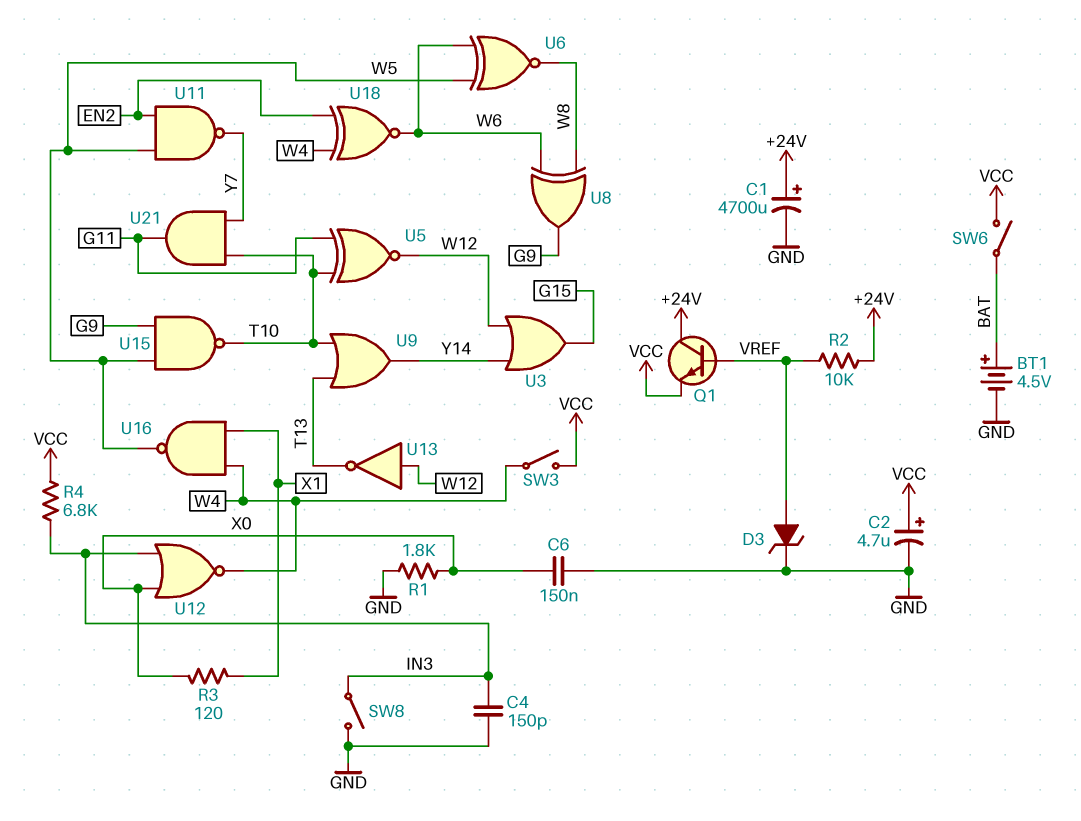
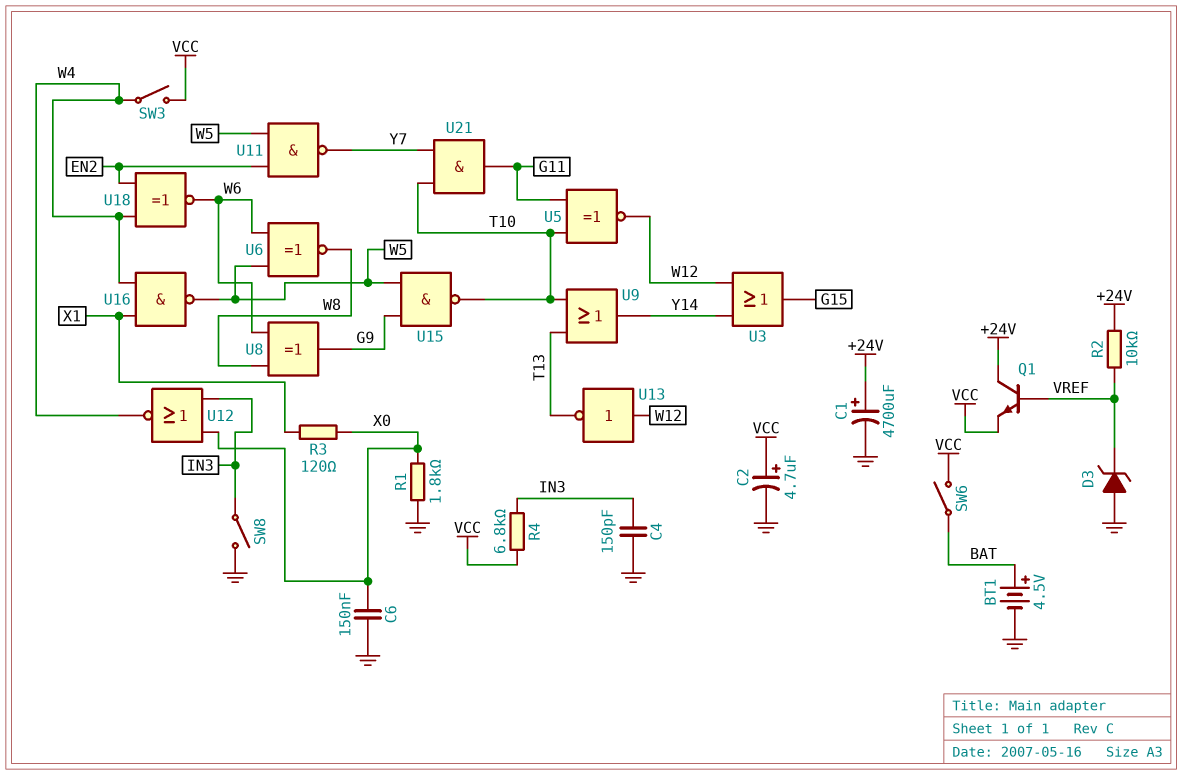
D3: zener (A VREF, K GND) -> zener (A GND, K VREF)

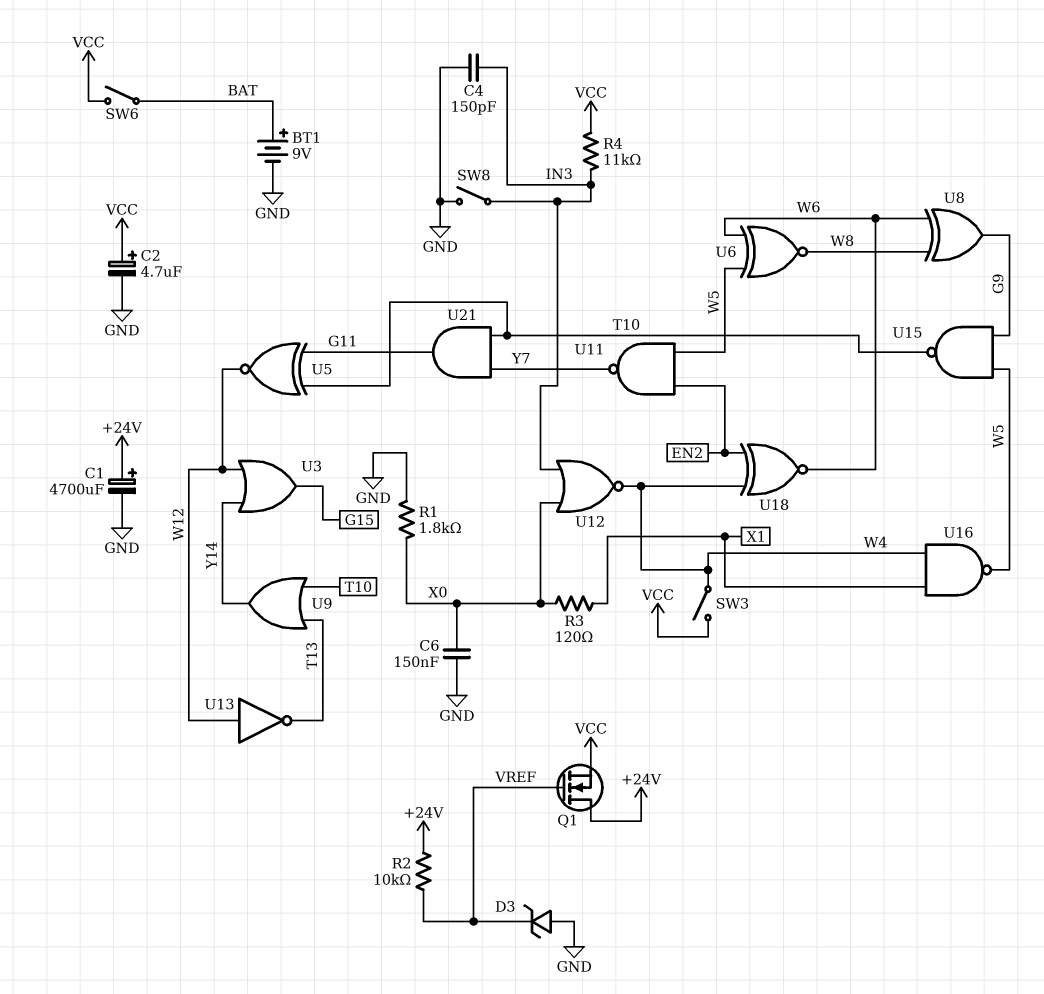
BT1: 4.5V (plus BAT, minus GND) -> 9V (plus BAT, minus GND)
Q1: NPN (B VREF, C +24V, E VCC) -> NMOS (G VREF, D +24V, S VCC)
R4: 6.8k (IN3, VCC) -> 11k (IN3, VCC)

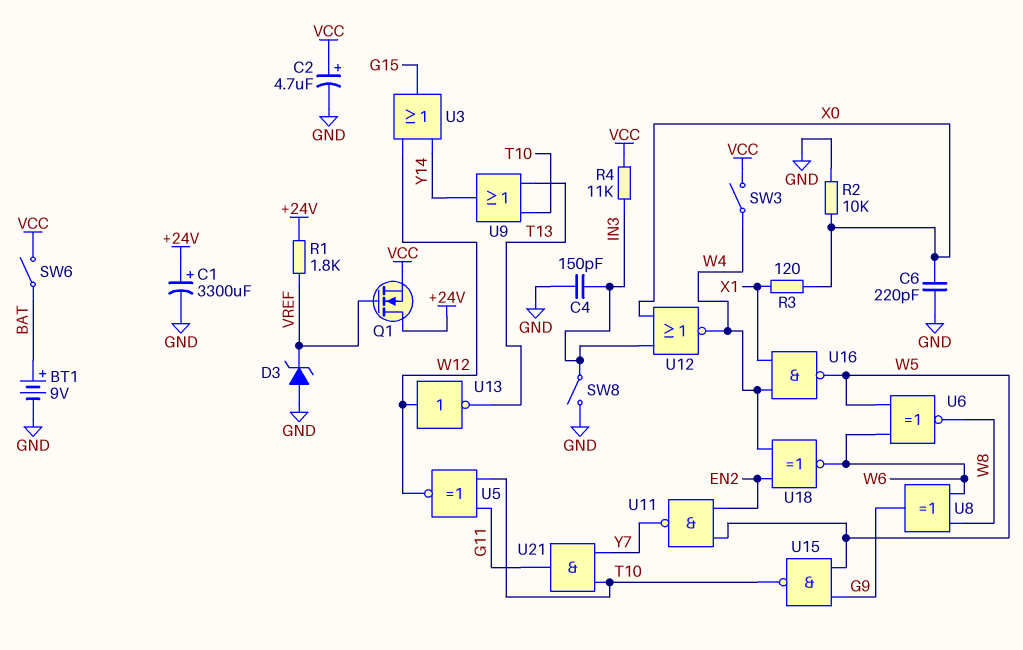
C1: 4700uF (plus +24V, minus GND) -> 3300uF (plus +24V, minus GND)
C6: 150nF (GND, X0) -> 220pF (GND, X0)
R1: 1.8k (GND, X0) -> 1.8k (+24V, VREF)
R2: 10k (+24V, VREF) -> 10k (GND, X0)

